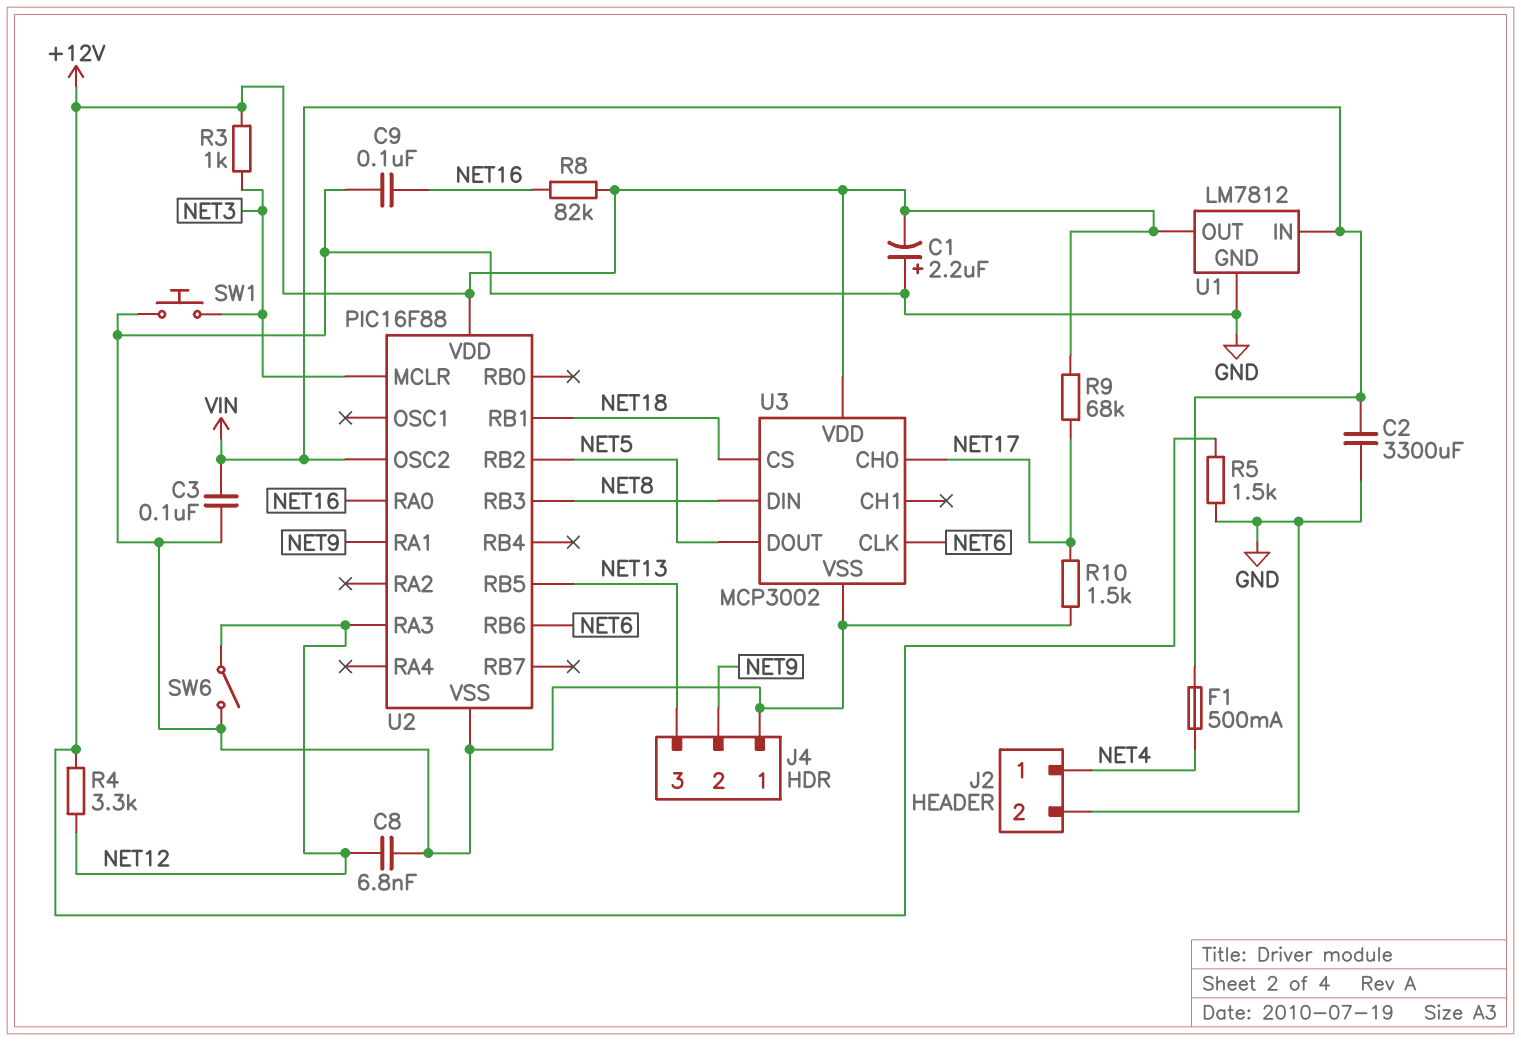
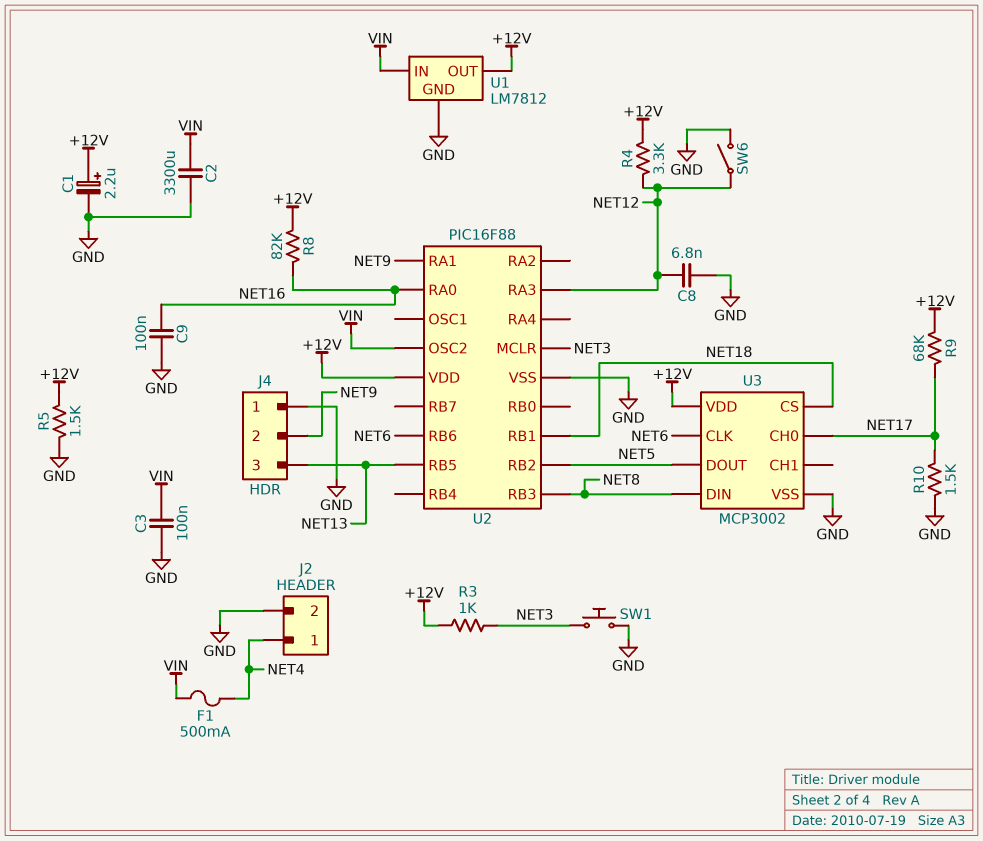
C1: 2.2uF (plus GND, minus +12V) -> 2.2uF (plus +12V, minus GND)

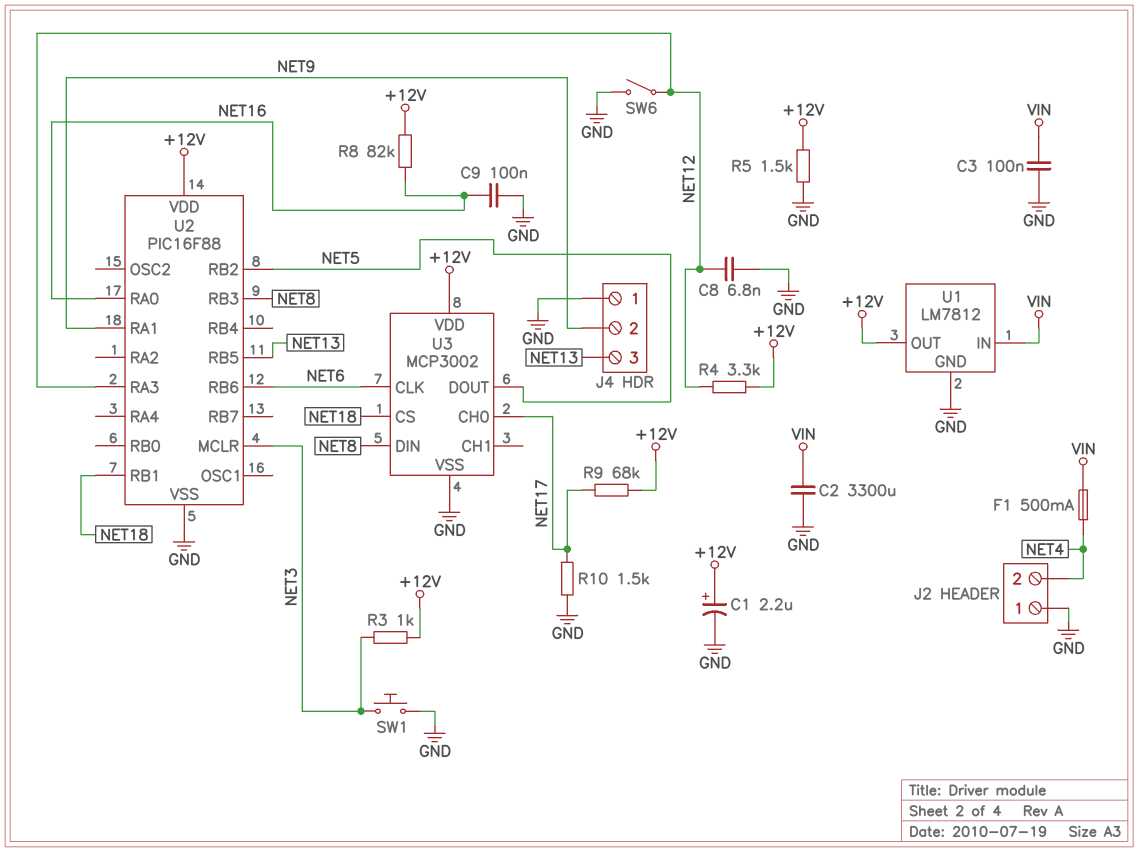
J2 pin 1: NET4 -> GND
J2 pin 2: GND -> NET4
U2 pin OSC2: VIN -> none

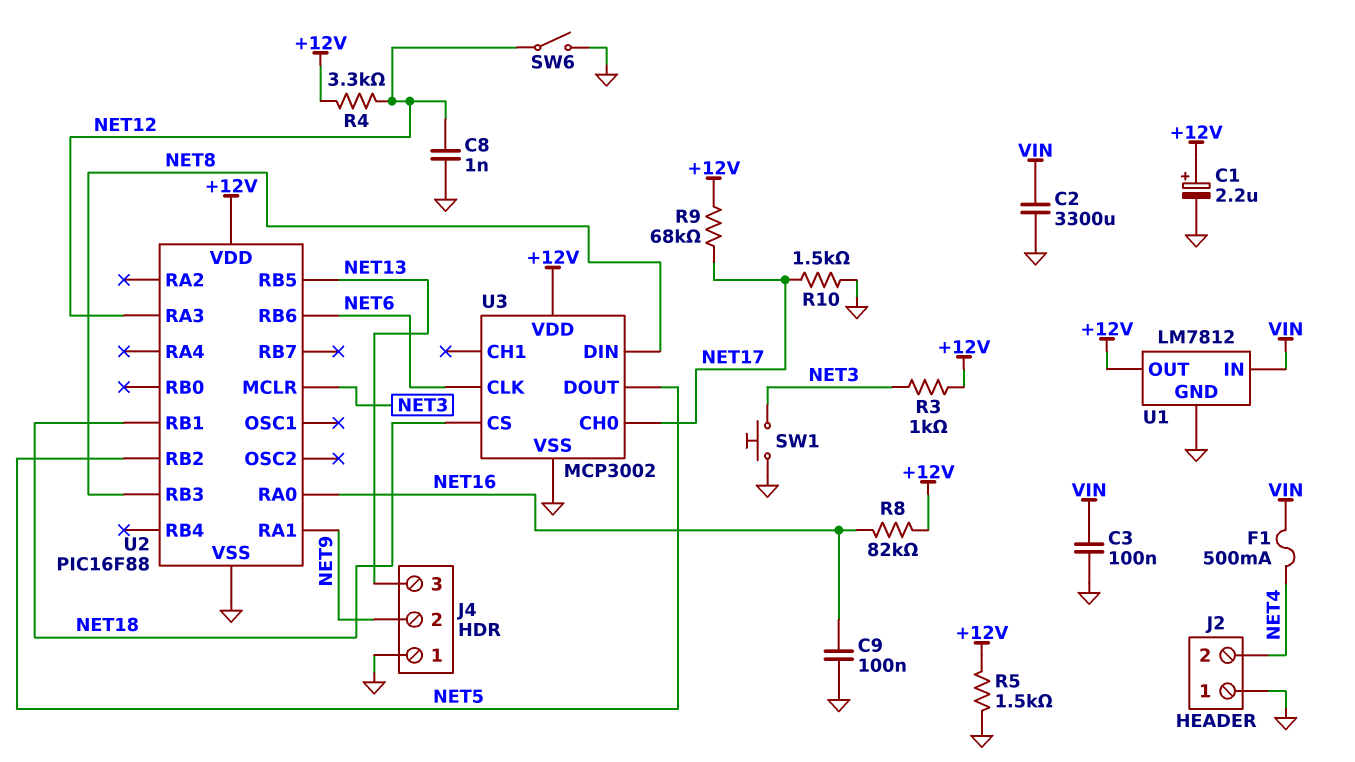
C8: 6.8nF (GND, NET12) -> 1nF (GND, NET12)

